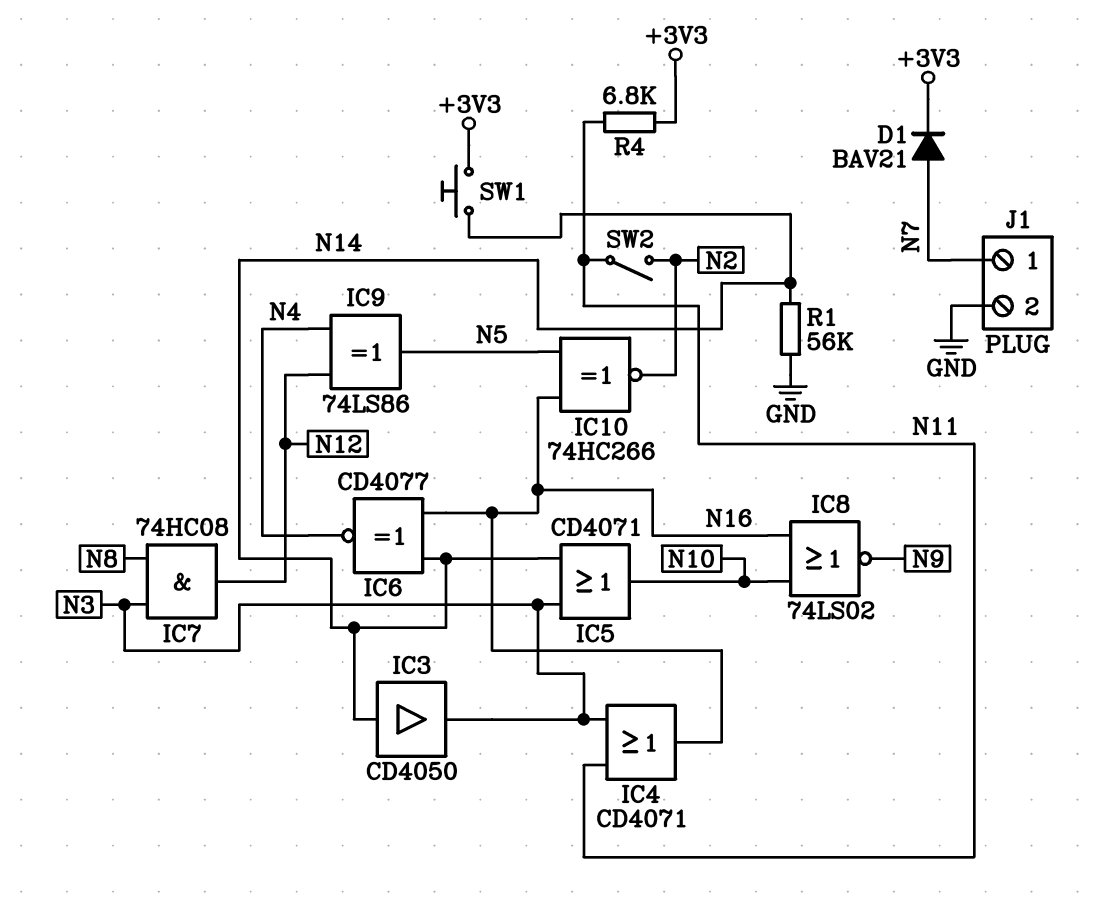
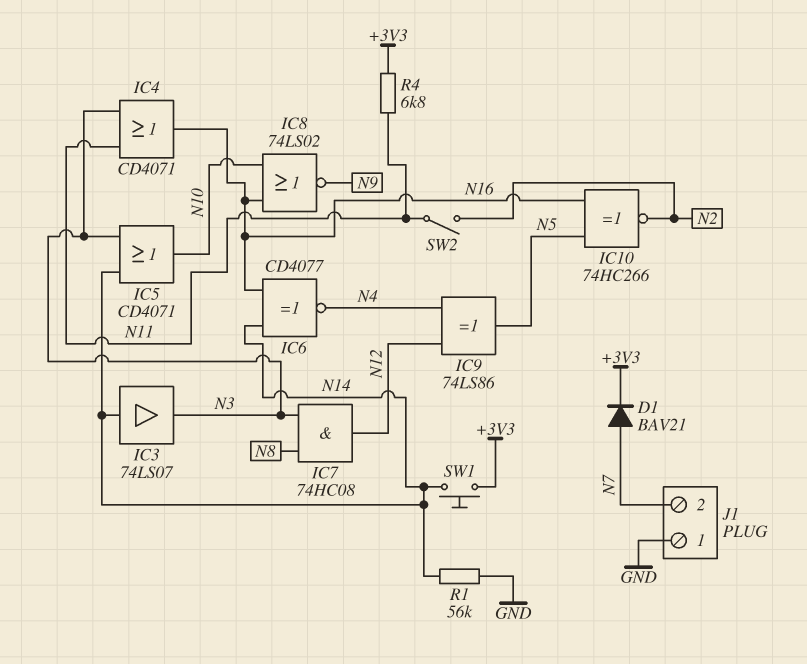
IC3: buffer CD4050 (in N14, out N3) -> buffer 74LS07 (in N14, out N3)
J1 pin 1: N7 -> GND
J1 pin 2: GND -> N7

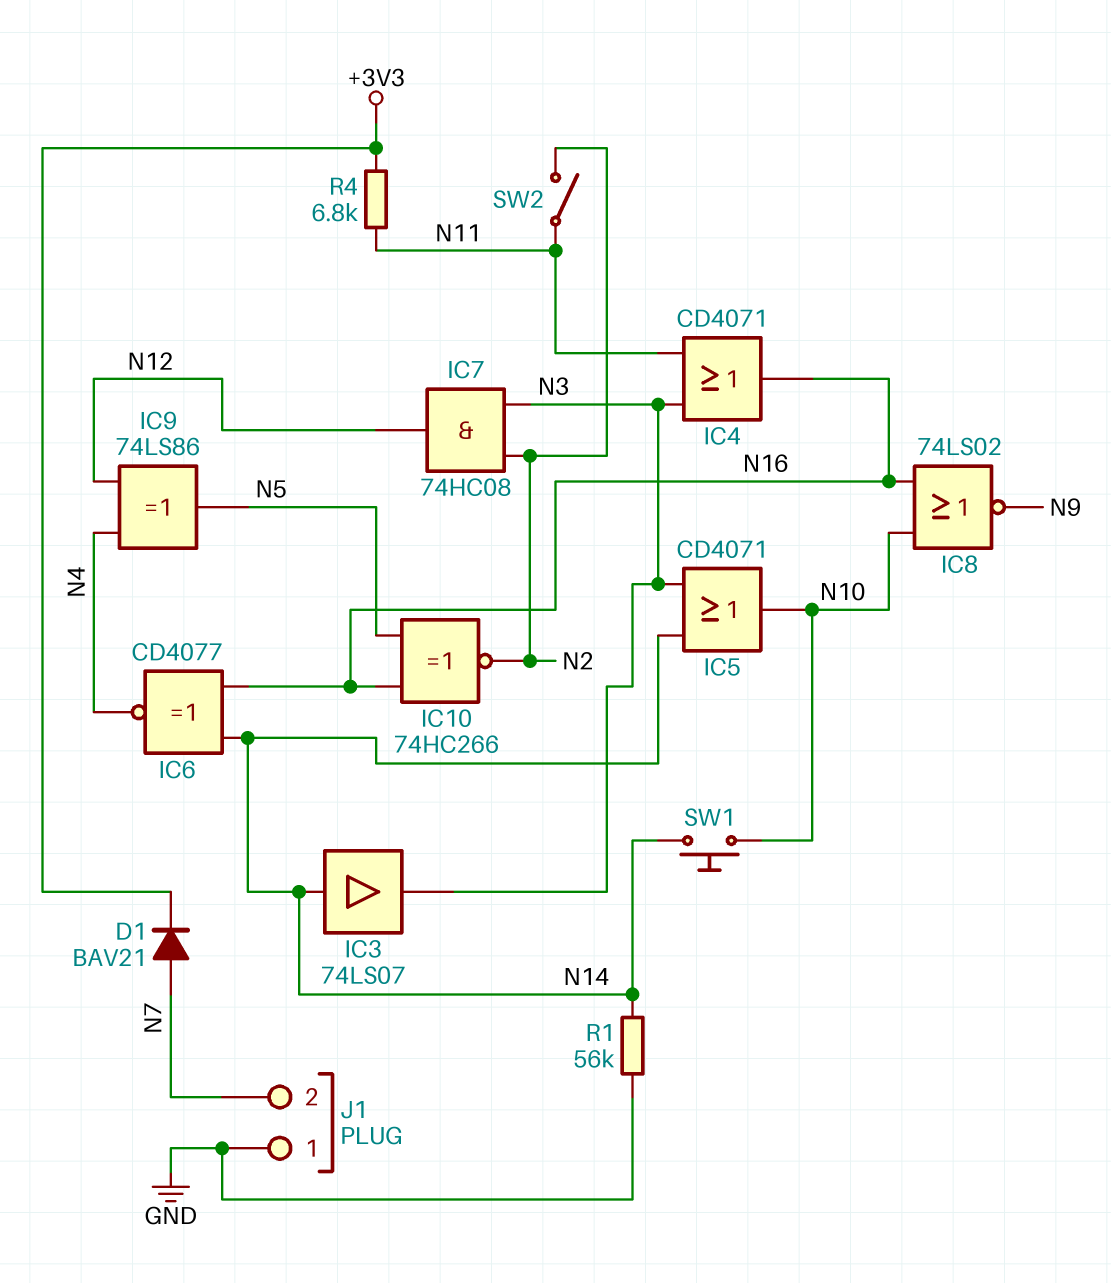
IC7: AND 74HC08 (in N3, in N8, out N12) -> AND 74HC08 (in N2, in N3, out N12)
SW1: button (+3V3, N14) -> button (N10, N14)

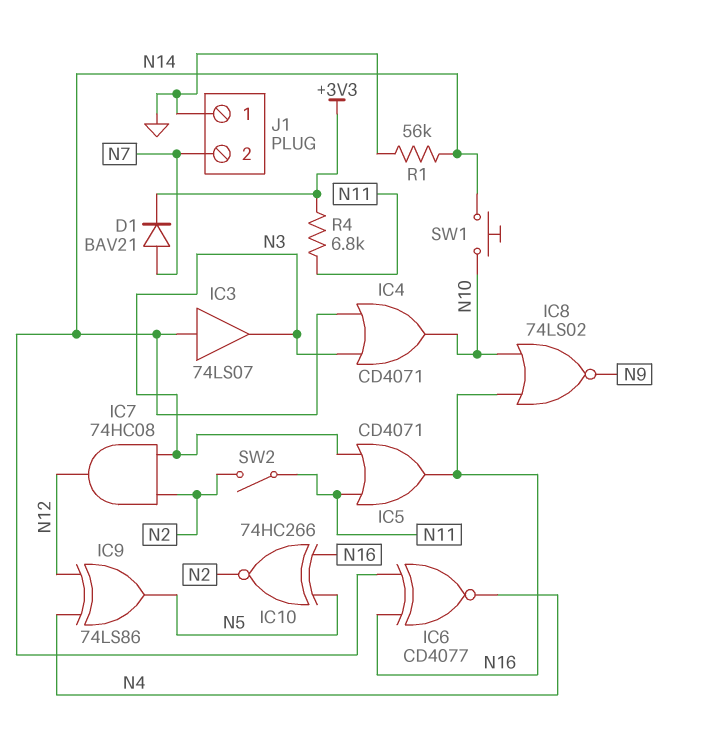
IC4: OR CD4071 (in N3, in N11, out N16) -> OR CD4071 (in N3, in N14, out N10)
IC5: OR CD4071 (in N3, in N14, out N10) -> OR CD4071 (in N3, in N11, out N16)

